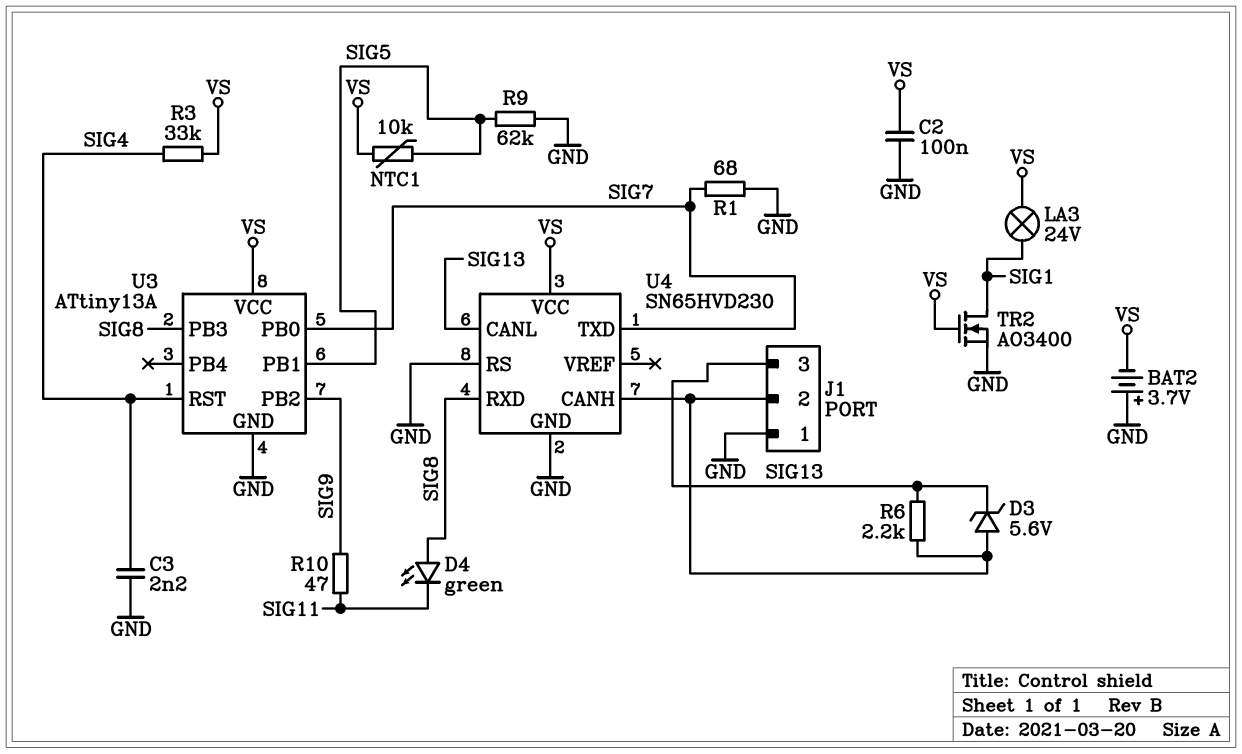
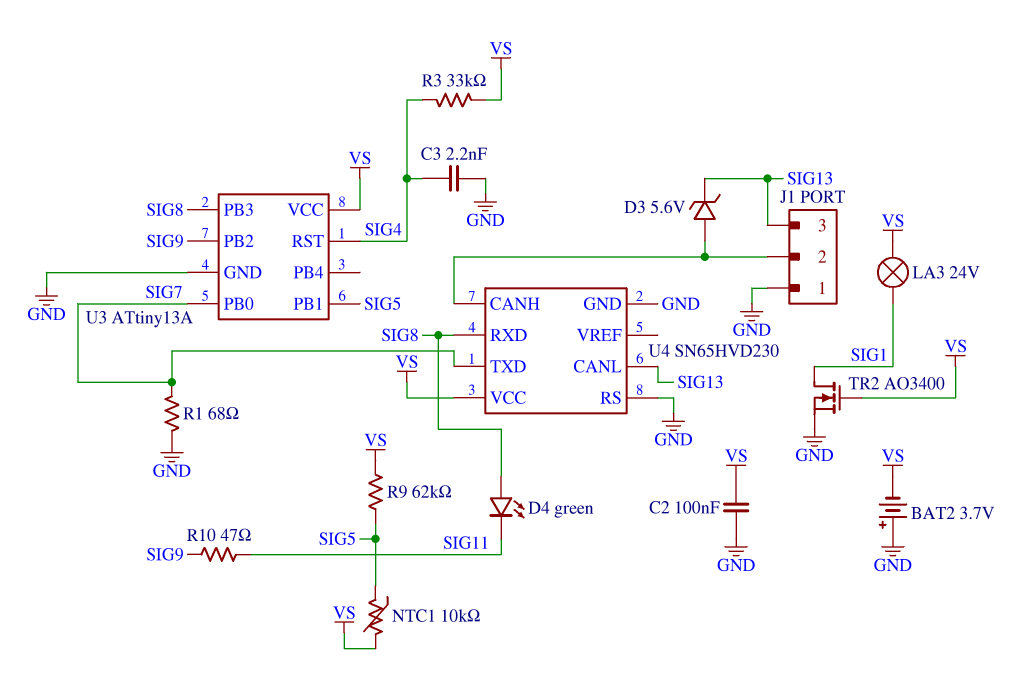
R6: 2.2k (J1/2, SIG13) -> none
R9: 62k (GND, SIG5) -> 62k (SIG5, VS)

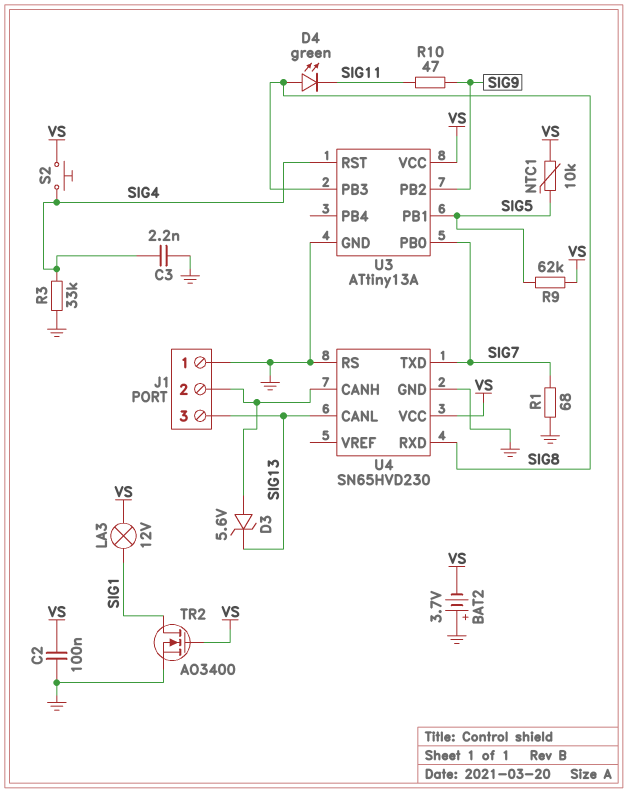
LA3: lamp 24V (SIG1, VS) -> lamp 12V (SIG1, VS)
R3: 33k (SIG4, VS) -> 33k (GND, SIG4)
S2: none -> button (SIG4, VS)

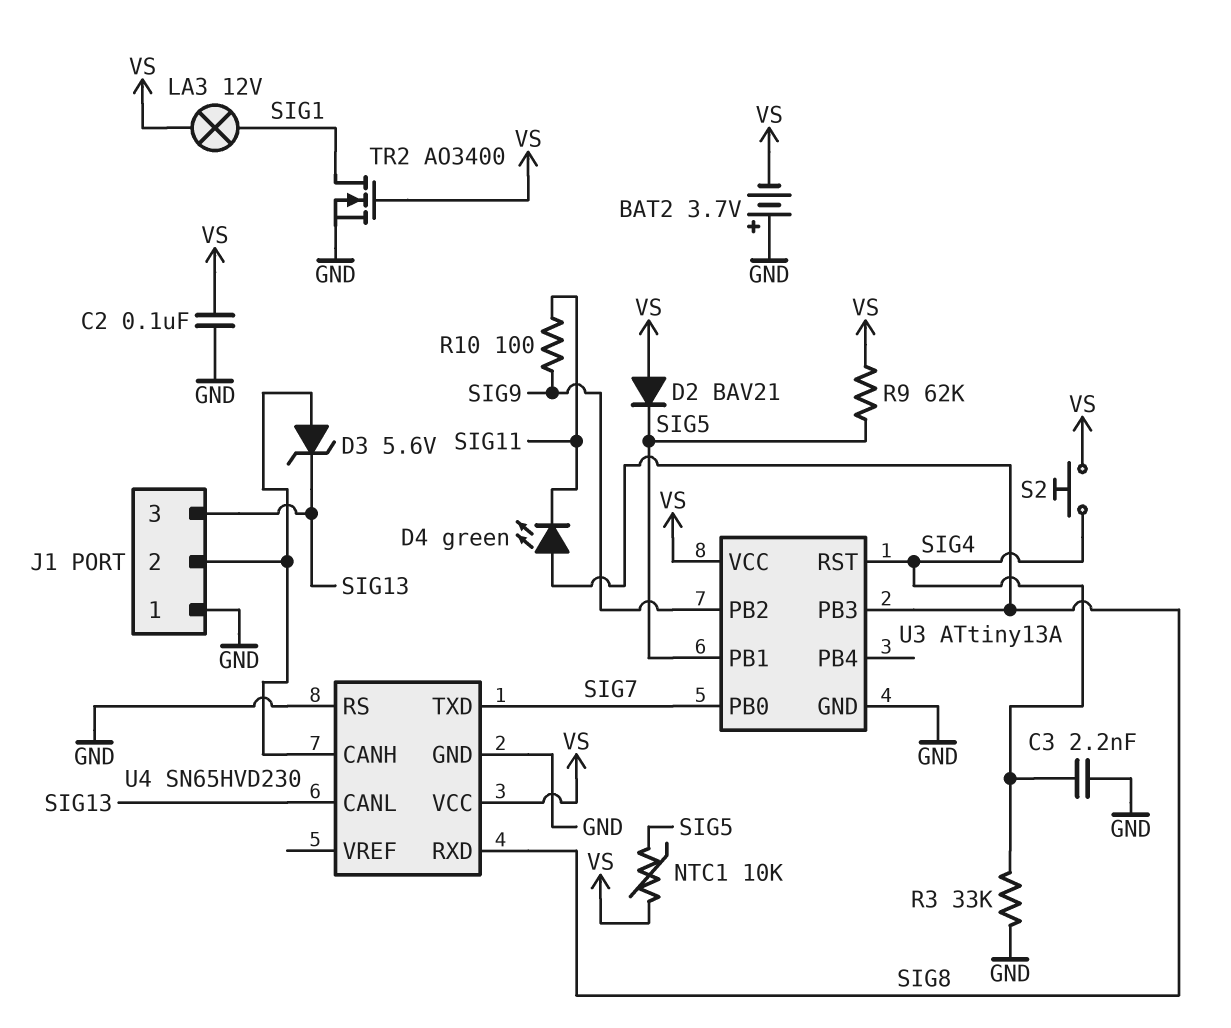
D2: none -> diode BAV21 (A VS, K SIG5)
R1: 68 (GND, SIG7) -> none
R10: 47 (SIG9, SIG11) -> 100 (SIG9, SIG11)

